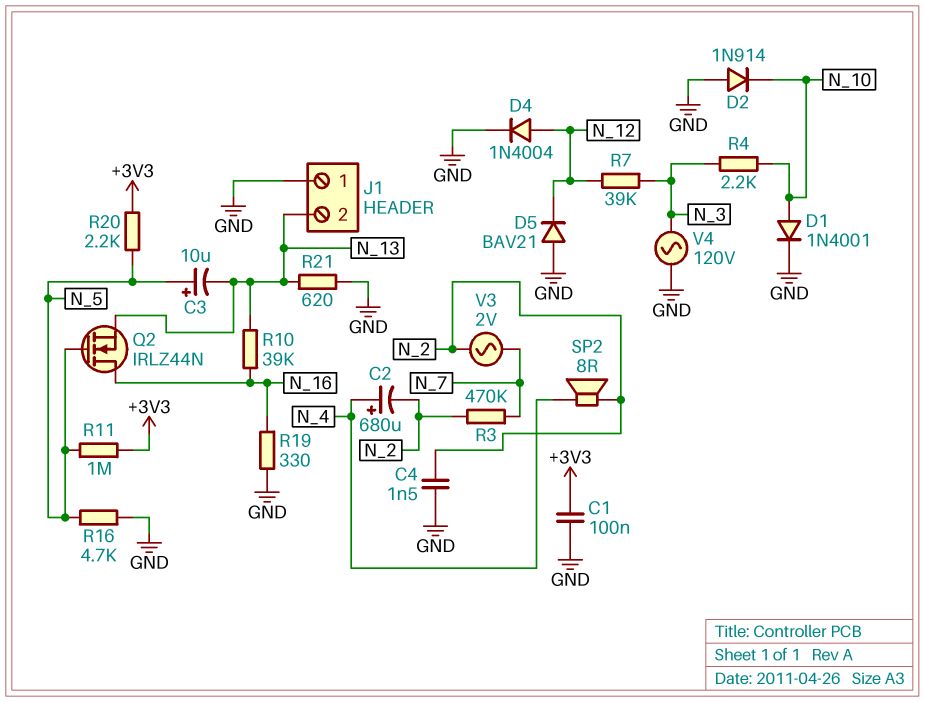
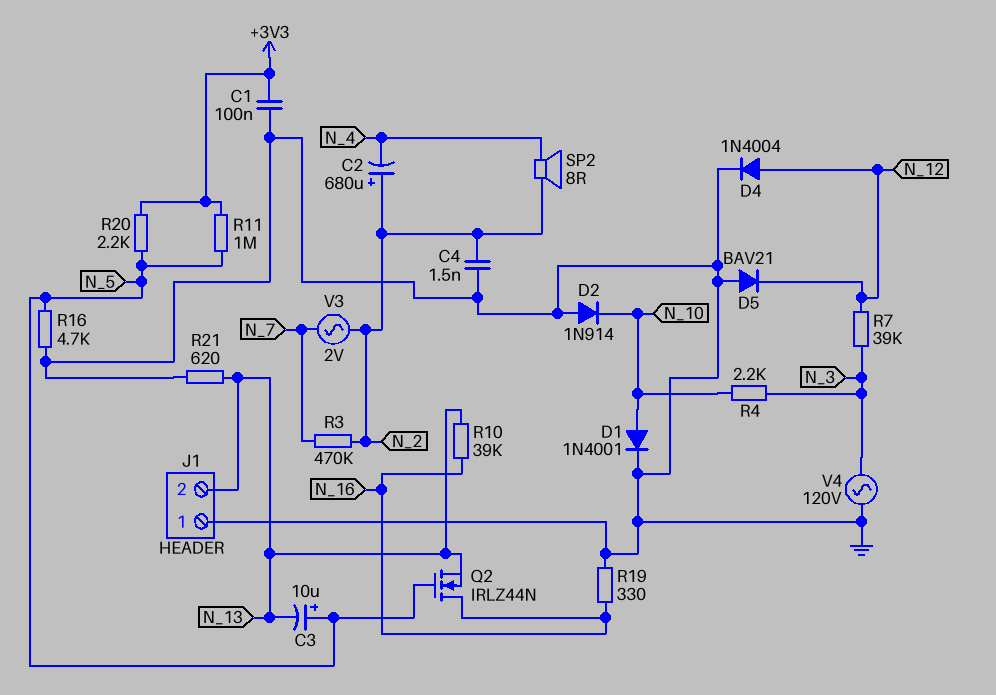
C2: 680uF (plus N_4, minus N_2) -> 680uF (plus N_2, minus N_4)

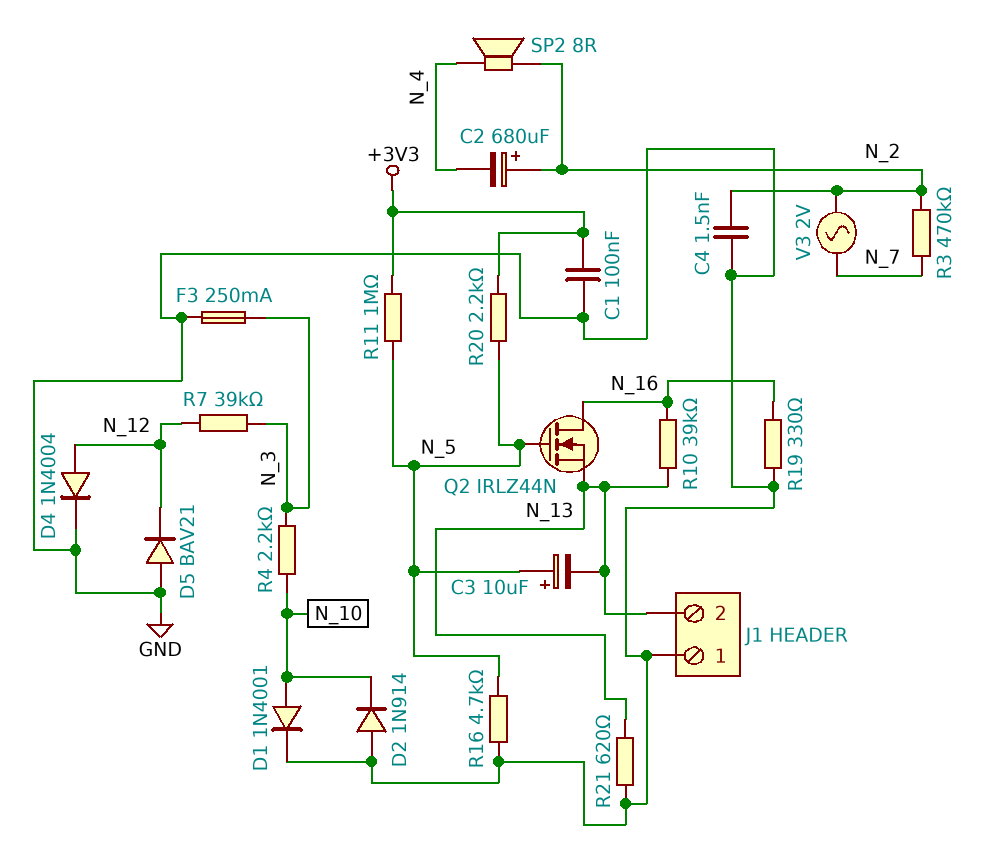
F3: none -> 250mA (GND, N_3)
V4: AC 120V (GND, N_3) -> none

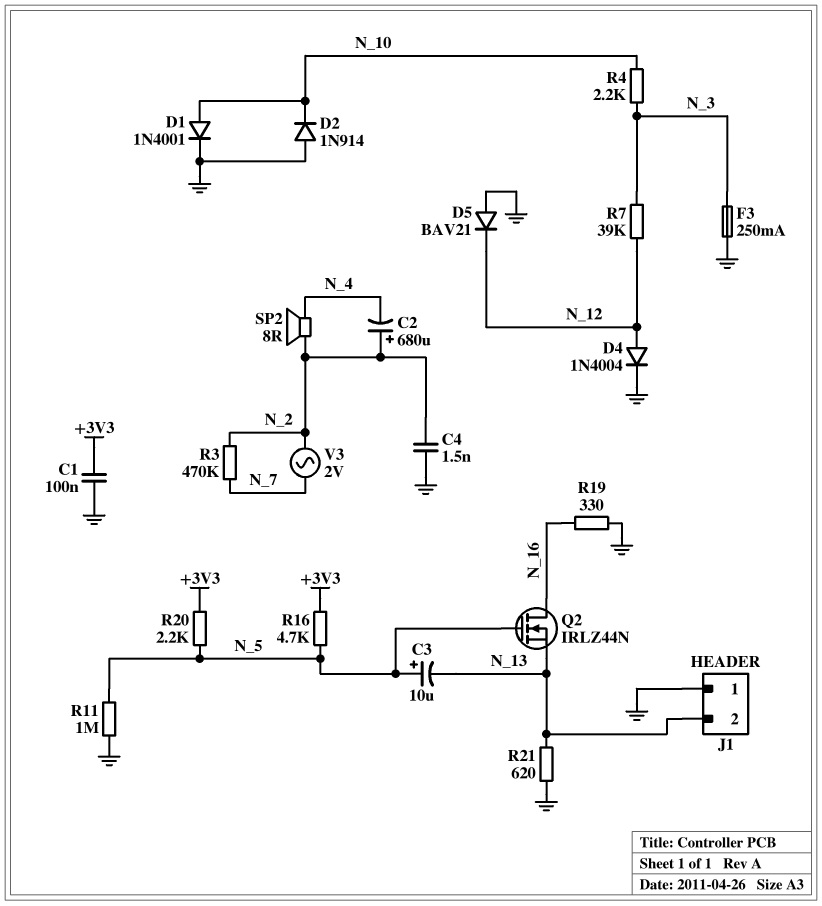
R10: 39k (N_13, N_16) -> none
R11: 1M (+3V3, N_5) -> 1M (GND, N_5)
R16: 4.7k (GND, N_5) -> 4.7k (+3V3, N_5)

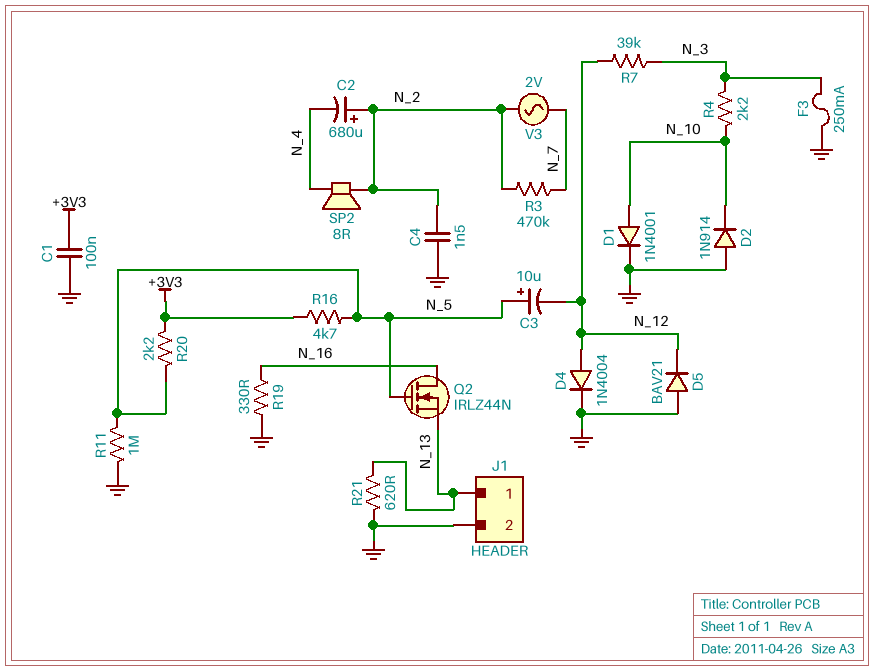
C3: 10uF (plus N_5, minus N_13) -> 10uF (plus N_5, minus N_12)
J1 pin 1: GND -> N_13
J1 pin 2: N_13 -> GND

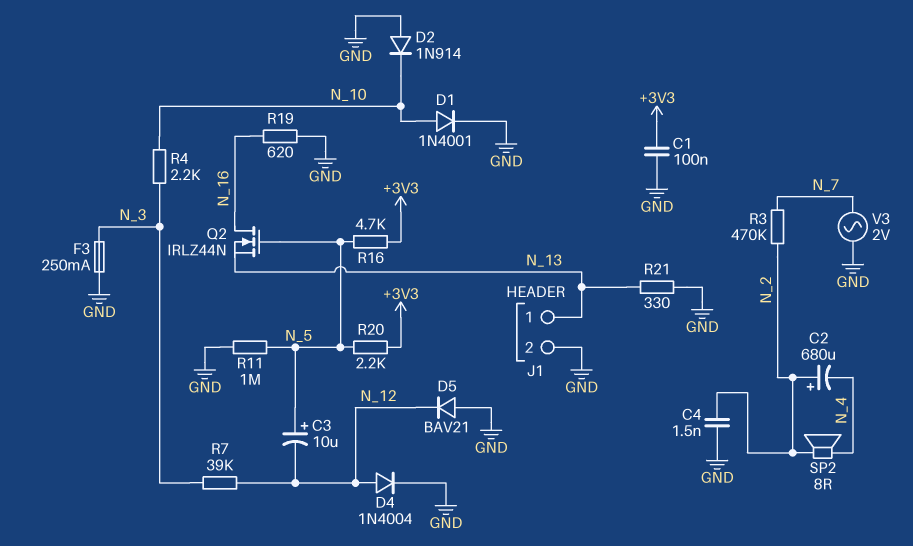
R19: 330 (GND, N_16) -> 620 (GND, N_16)
R21: 620 (GND, N_13) -> 330 (GND, N_13)
V3: AC 2V (N_2, N_7) -> AC 2V (GND, N_7)

